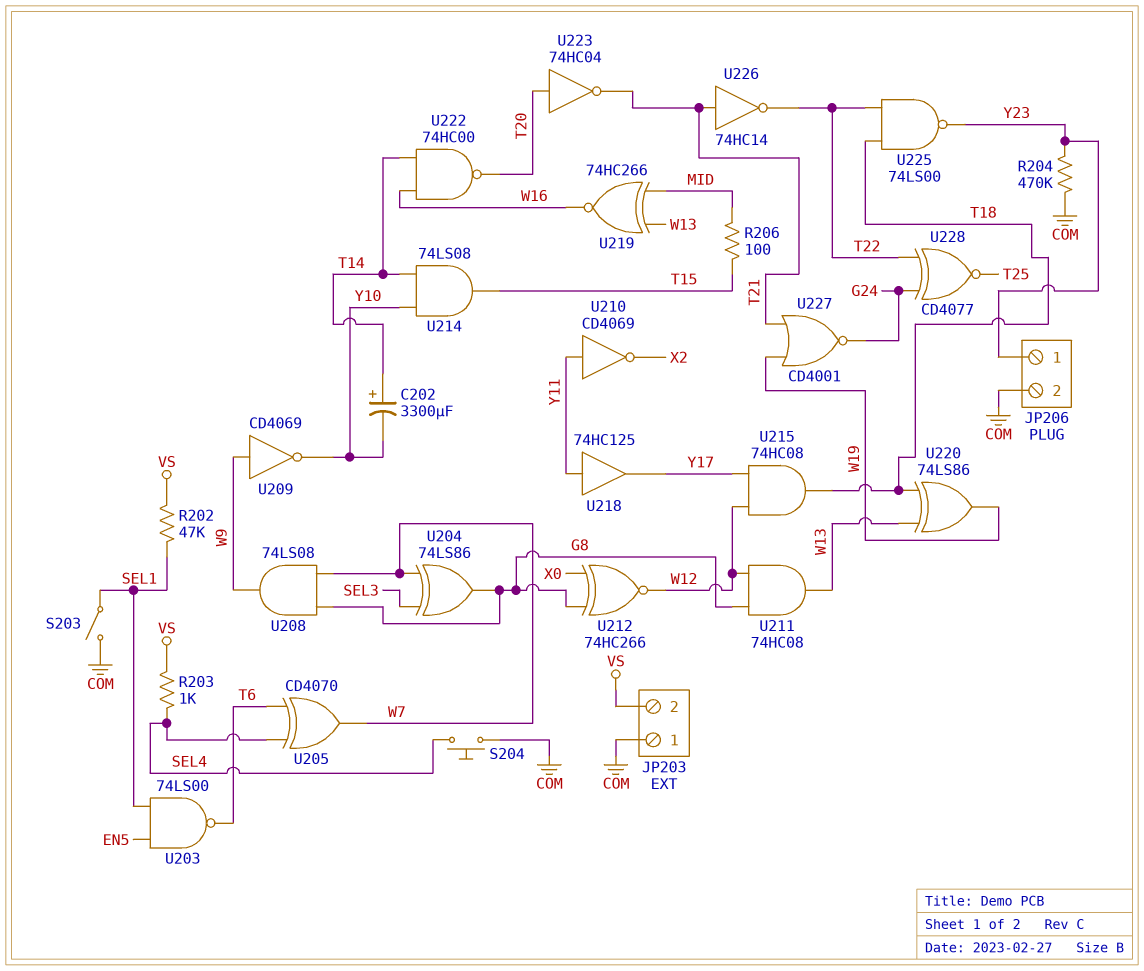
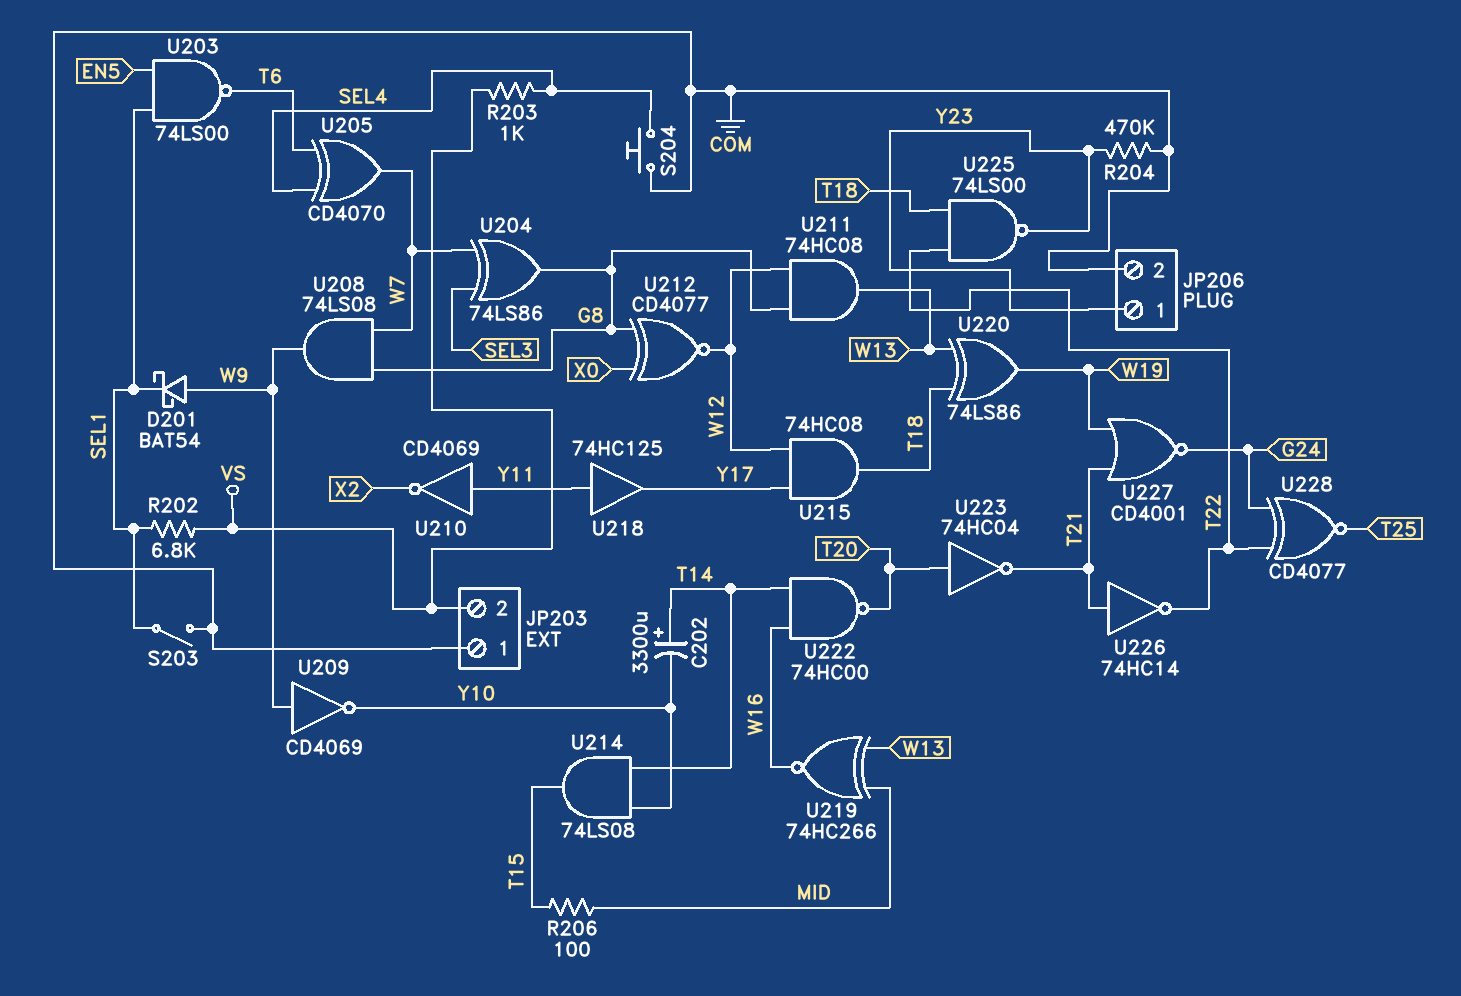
D201: none -> schottky BAT54 (A W9, K SEL1)
R202: 47k (SEL1, VS) -> 6.8k (SEL1, VS)
U212: XNOR 74HC266 (in G8, in X0, out W12) -> XNOR CD4077 (in G8, in X0, out W12)

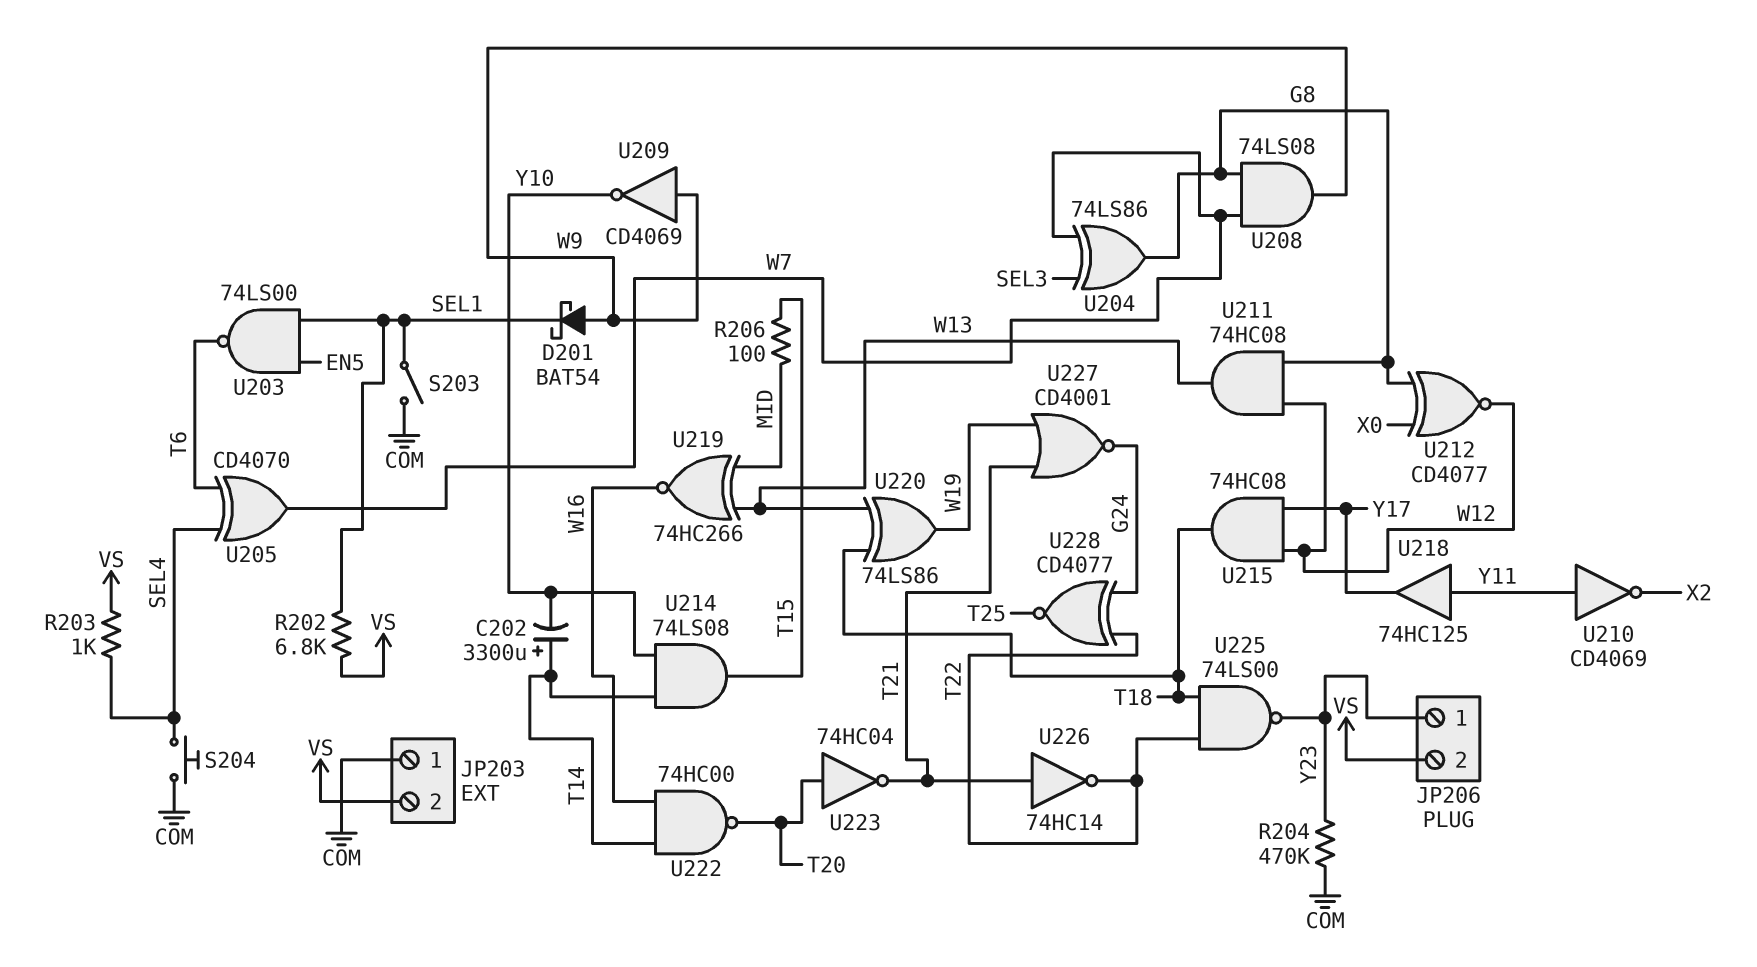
JP206 pin 2: COM -> VS

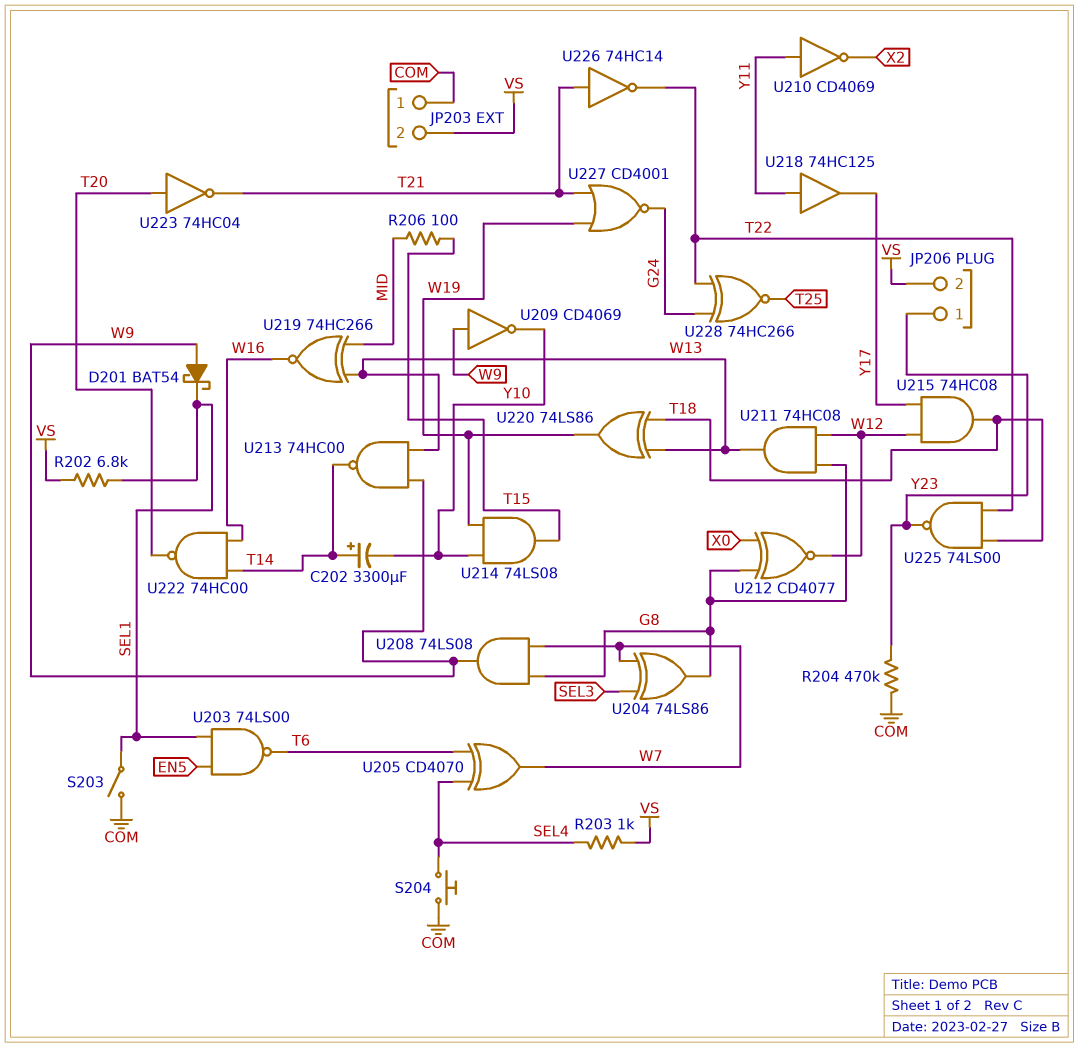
U213: none -> NAND 74HC00 (in W9, in W13, out T14)
U214: AND 74LS08 (in T14, in Y10, out T15) -> AND 74LS08 (in W19, in Y10, out T15)
U228: XNOR CD4077 (in G24, in T22, out T25) -> XNOR 74HC266 (in G24, in T22, out T25)

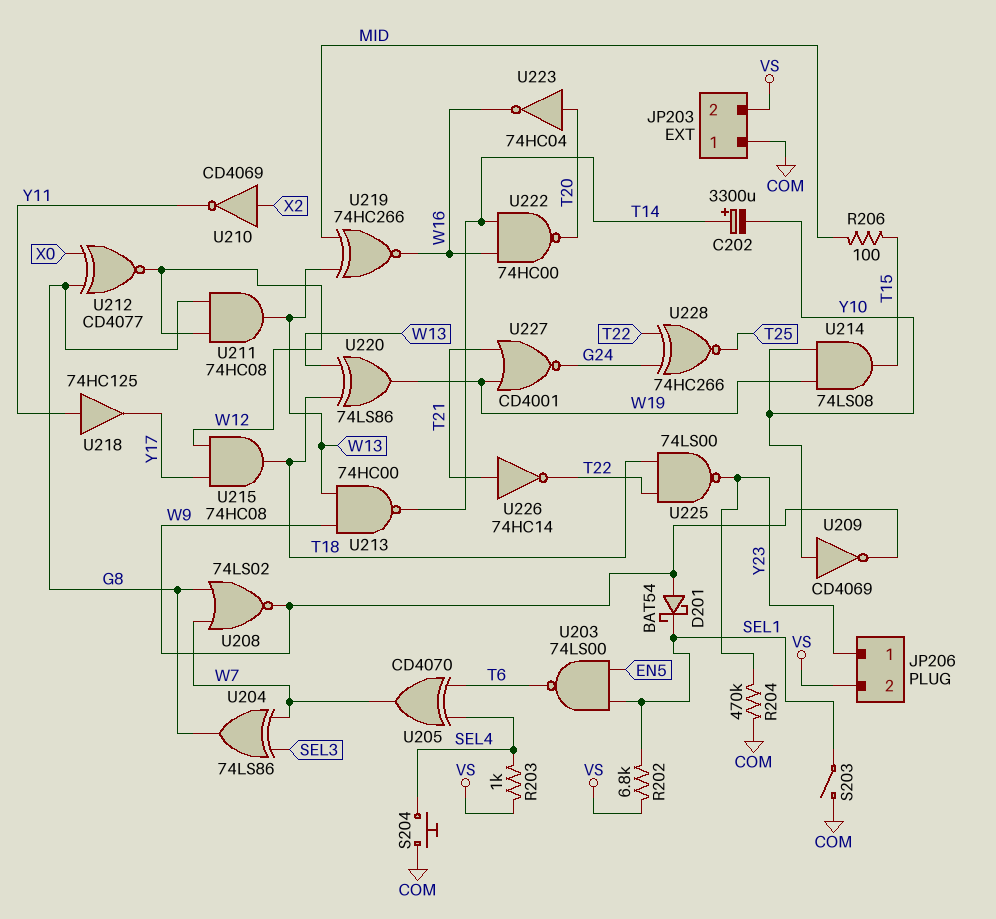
U208: AND 74LS08 (in G8, in W7, out W9) -> NOR 74LS02 (in G8, in W7, out W9)
U209: NOT CD4069 (in W9, out Y10) -> NOT CD4069 (in Y10, out W9)
U210: NOT CD4069 (in Y11, out X2) -> NOT CD4069 (in X2, out Y11)
U223: NOT 74HC04 (in T20, out T21) -> NOT 74HC04 (in T20, out W16)

